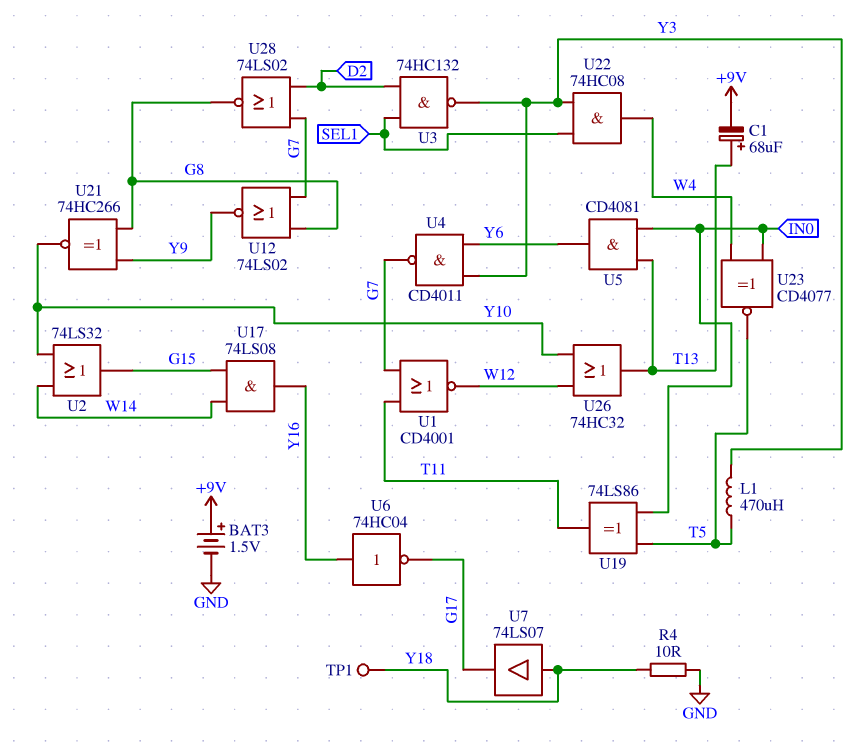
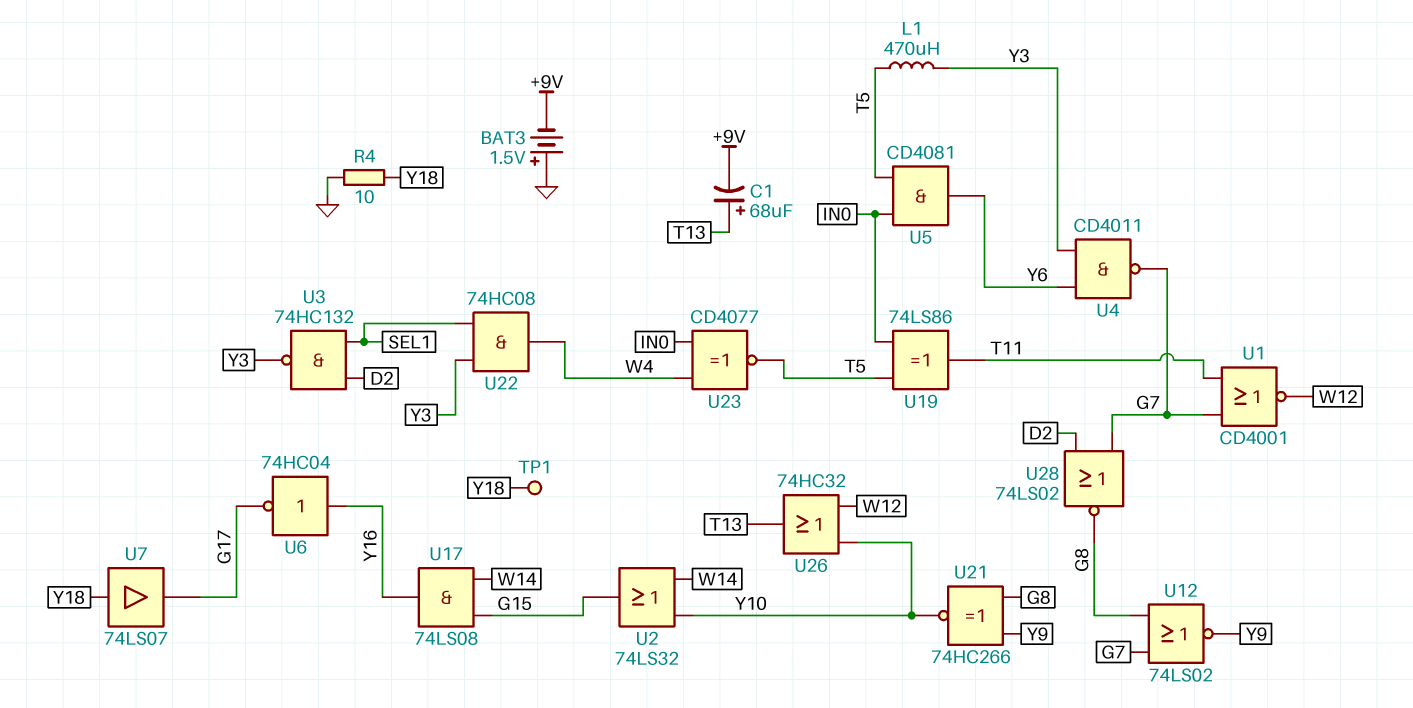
BAT3: 1.5V (plus +9V, minus GND) -> 1.5V (plus GND, minus +9V)
U5: AND CD4081 (in IN0, in T13, out Y6) -> AND CD4081 (in IN0, in T5, out Y6)

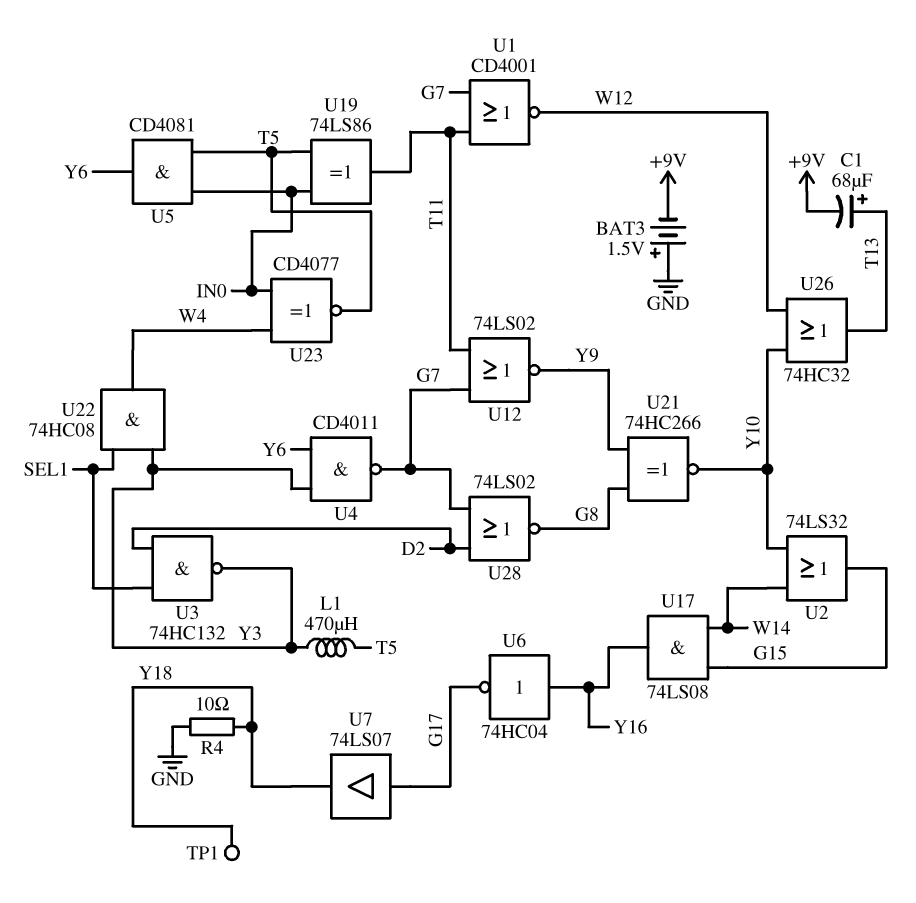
U7: buffer 74LS07 (in Y18, out G17) -> buffer 74LS07 (in G17, out Y18)
U12: NOR 74LS02 (in G7, in G8, out Y9) -> NOR 74LS02 (in G7, in T11, out Y9)

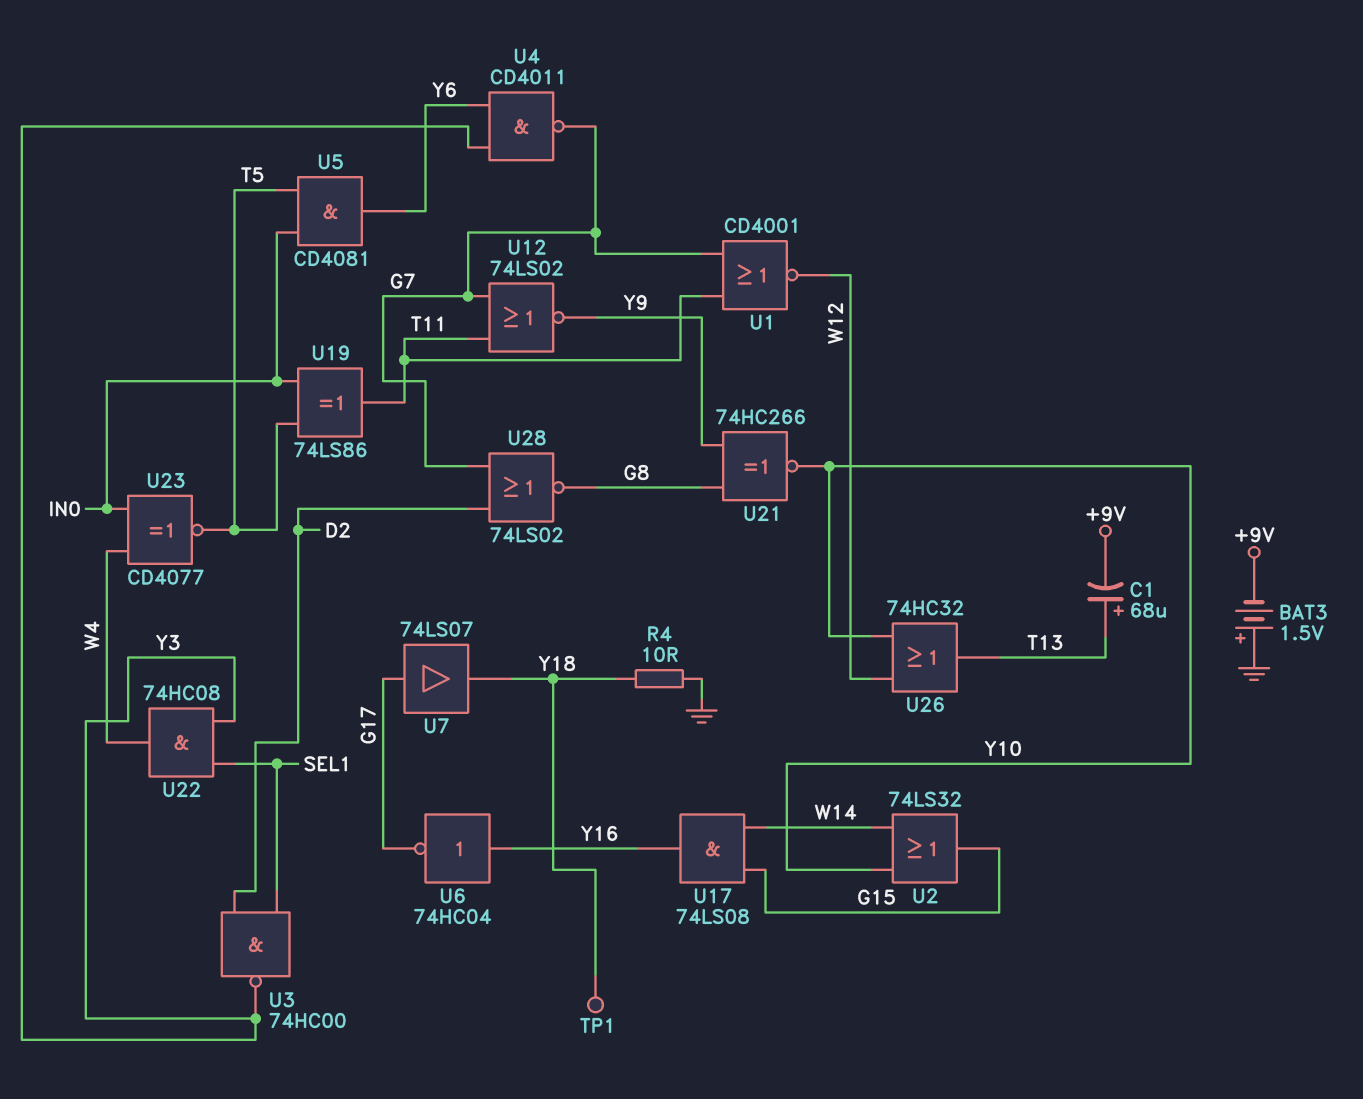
L1: 470uH (T5, Y3) -> none
U3: NAND 74HC132 (in D2, in SEL1, out Y3) -> NAND 74HC00 (in D2, in SEL1, out Y3)

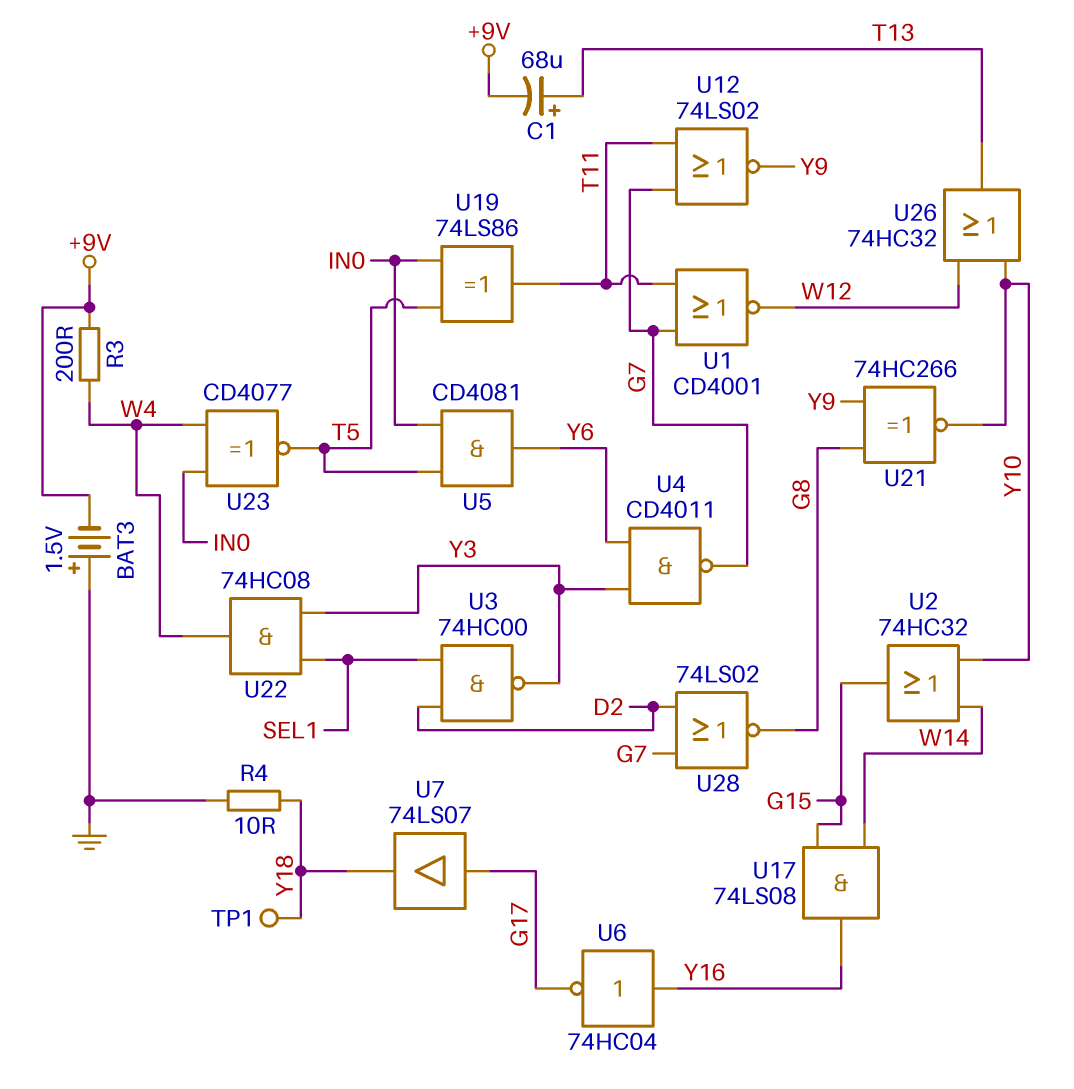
R3: none -> 200 (+9V, W4)
U2: OR 74LS32 (in W14, in Y10, out G15) -> OR 74HC32 (in W14, in Y10, out G15)

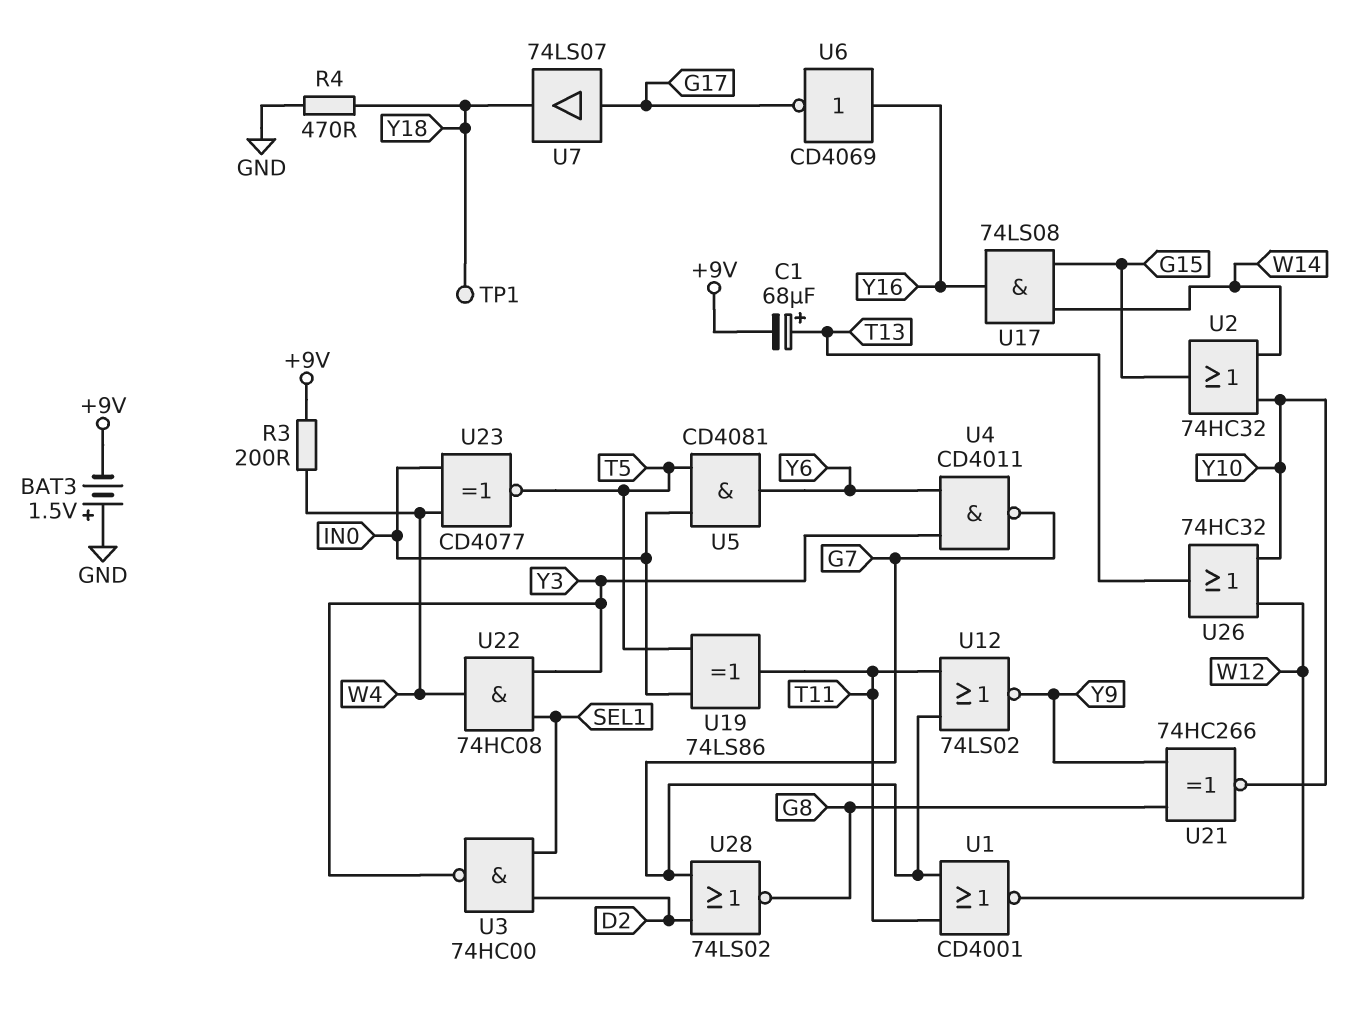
R4: 10 (GND, Y18) -> 470 (GND, Y18)
U6: NOT 74HC04 (in Y16, out G17) -> NOT CD4069 (in Y16, out G17)

